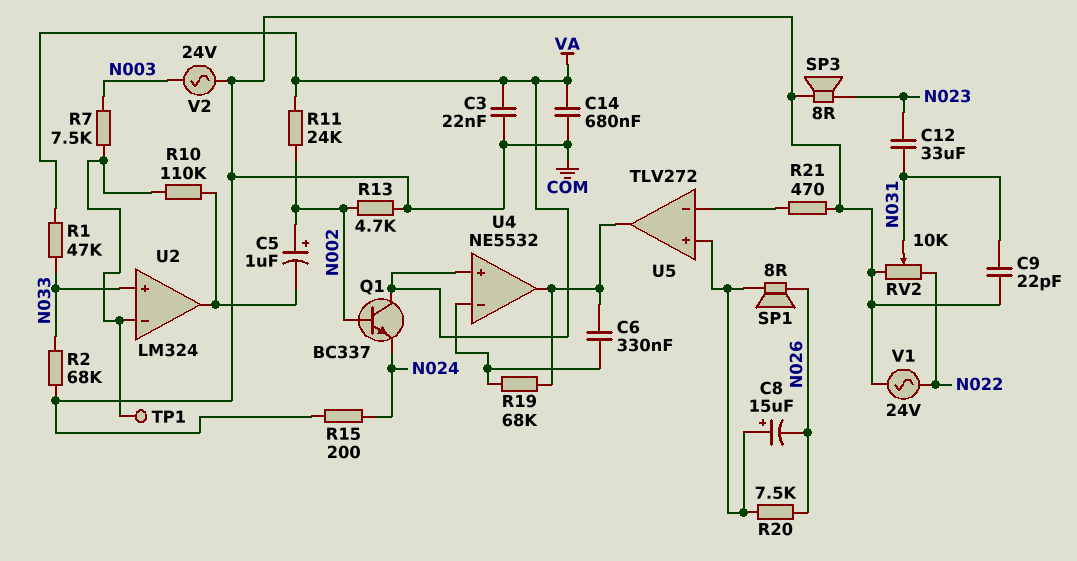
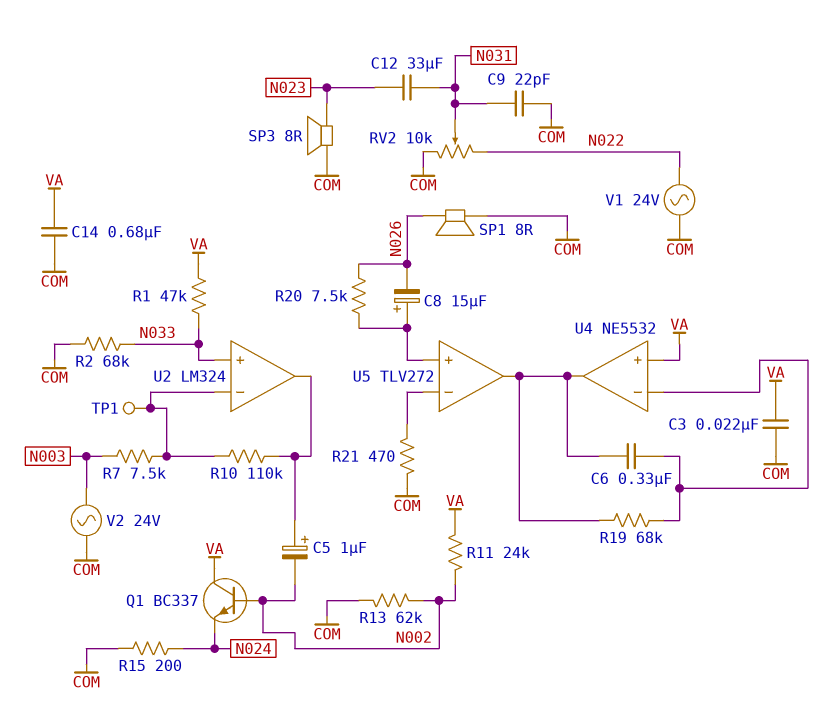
C5: 1uF (plus N002, minus U2/out) -> 1uF (plus U2/out, minus N002)
R13: 4.7k (COM, N002) -> 62k (COM, N002)
SP1: speaker 8R (N026, U5/in+) -> speaker 8R (COM, N026)

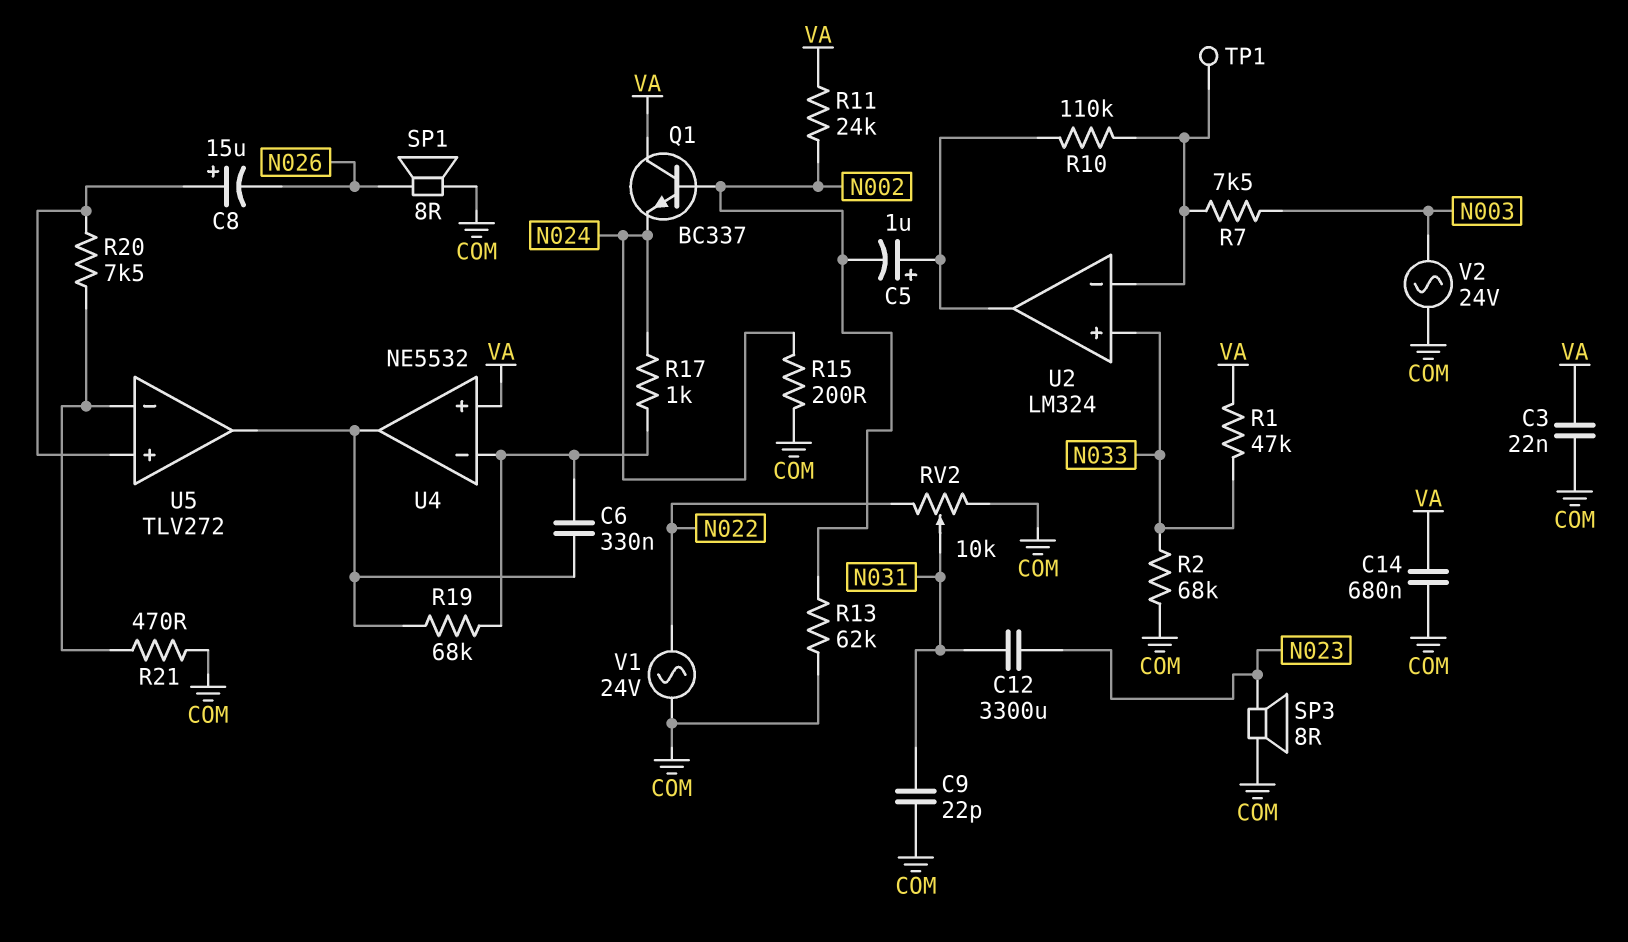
C12: 33uF (N023, N031) -> 3300uF (N023, N031)
R17: none -> 1k (N024, U4/in-)
R20: 7.5k (N026, U5/in+) -> 7.5k (U5/in+, U5/in-)

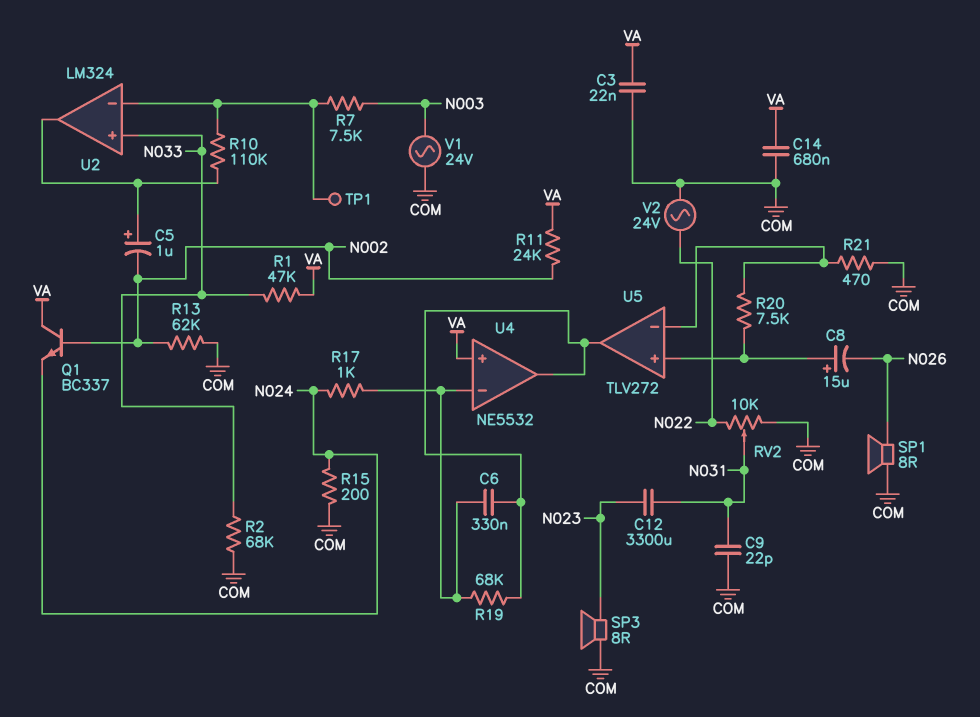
V1: AC 24V (COM, N022) -> AC 24V (COM, N003)
V2: AC 24V (COM, N003) -> AC 24V (COM, N022)

